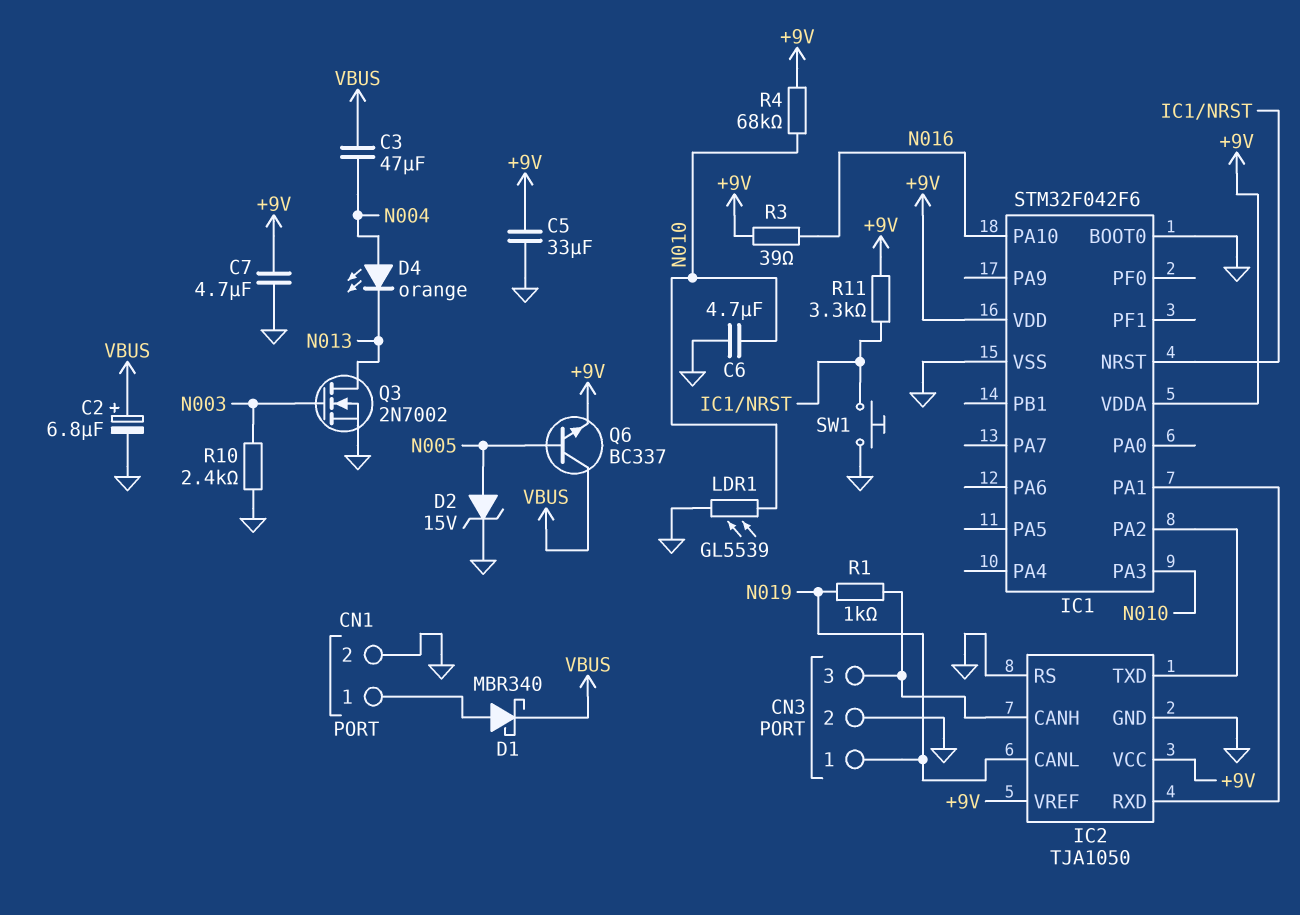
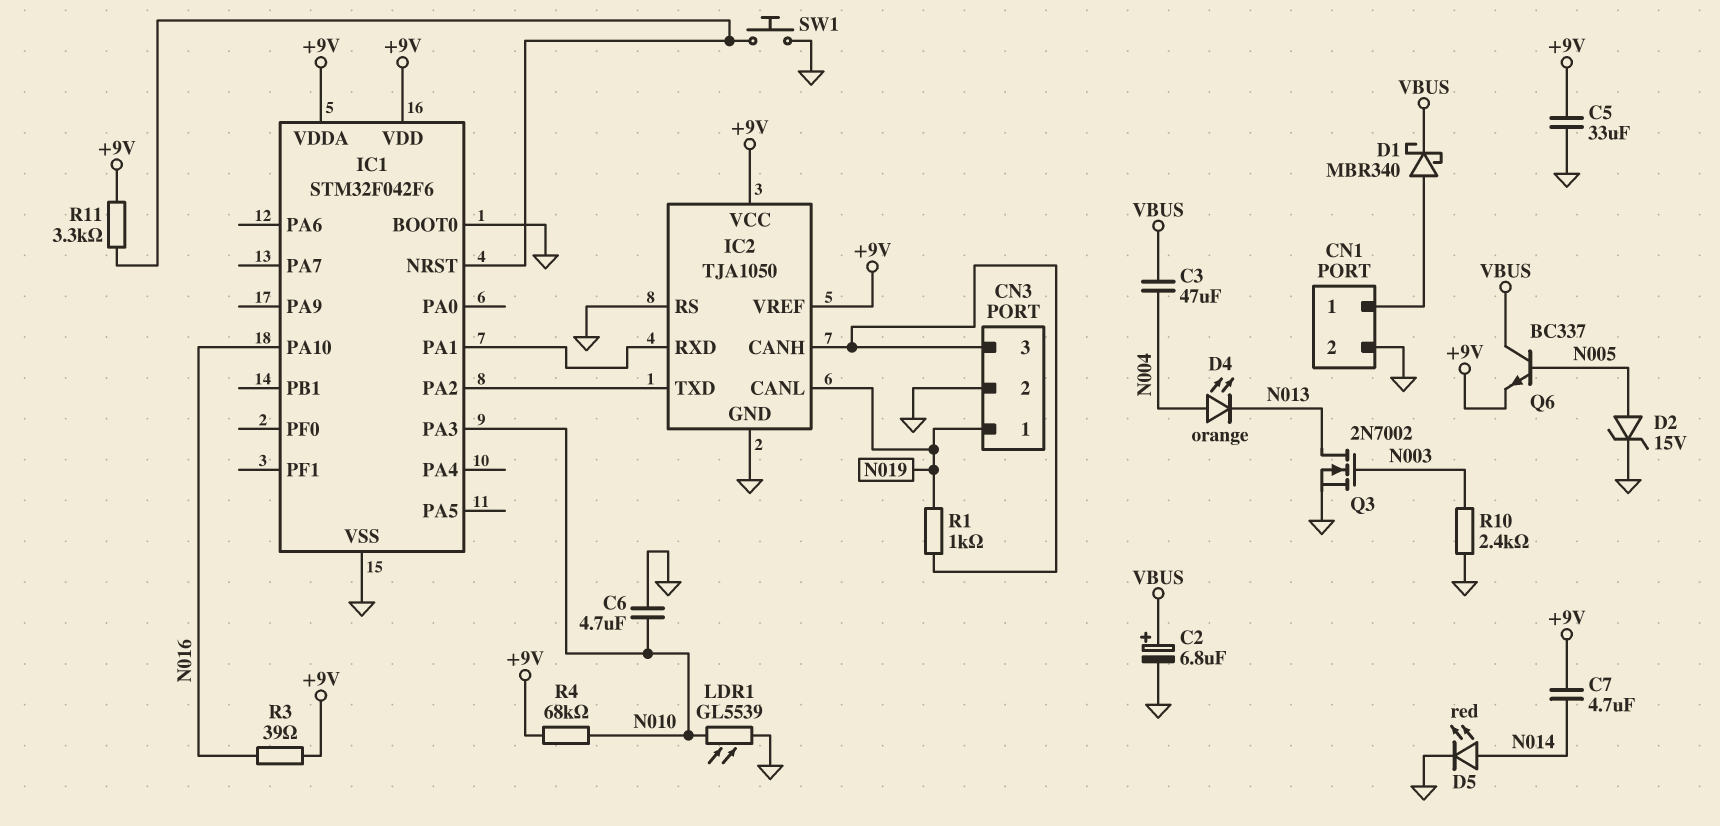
C7: 4.7uF (+9V, GND) -> 4.7uF (+9V, N014)
D5: none -> LED red (A N014, K GND)

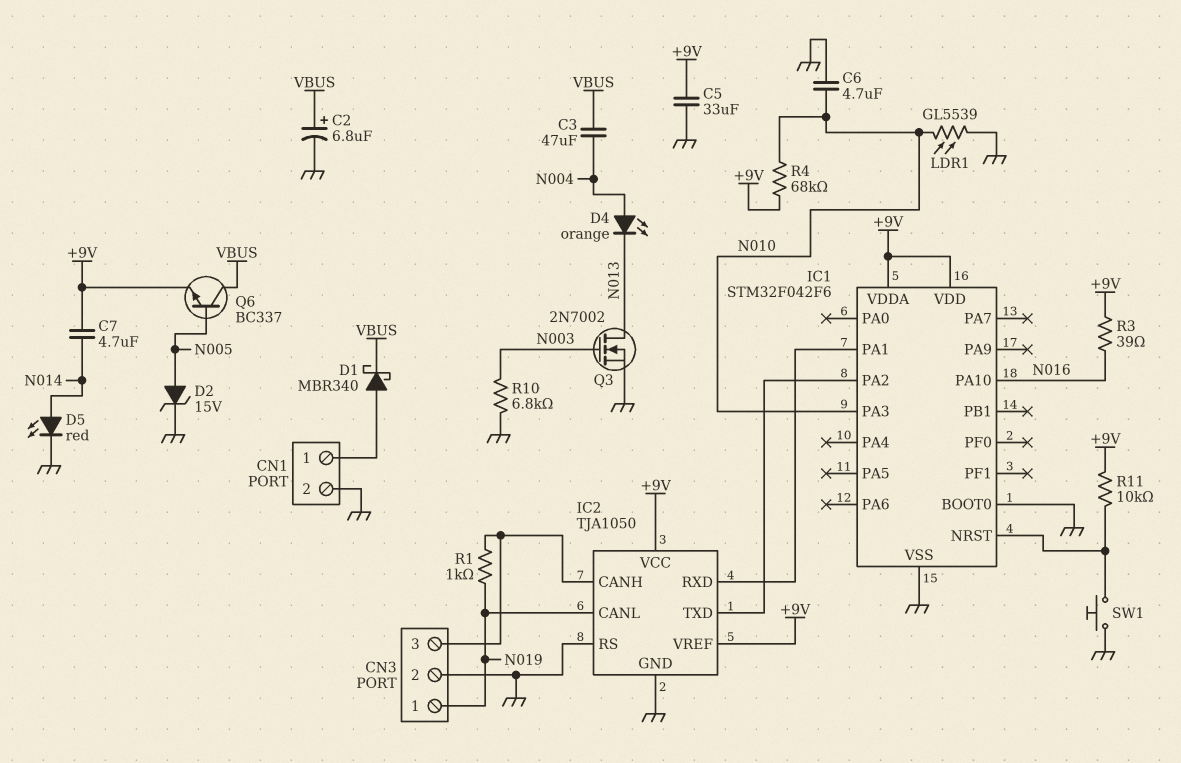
R10: 2.4k (GND, N003) -> 6.8k (GND, N003)
R11: 3.3k (+9V, IC1/NRST) -> 10k (+9V, IC1/NRST)

